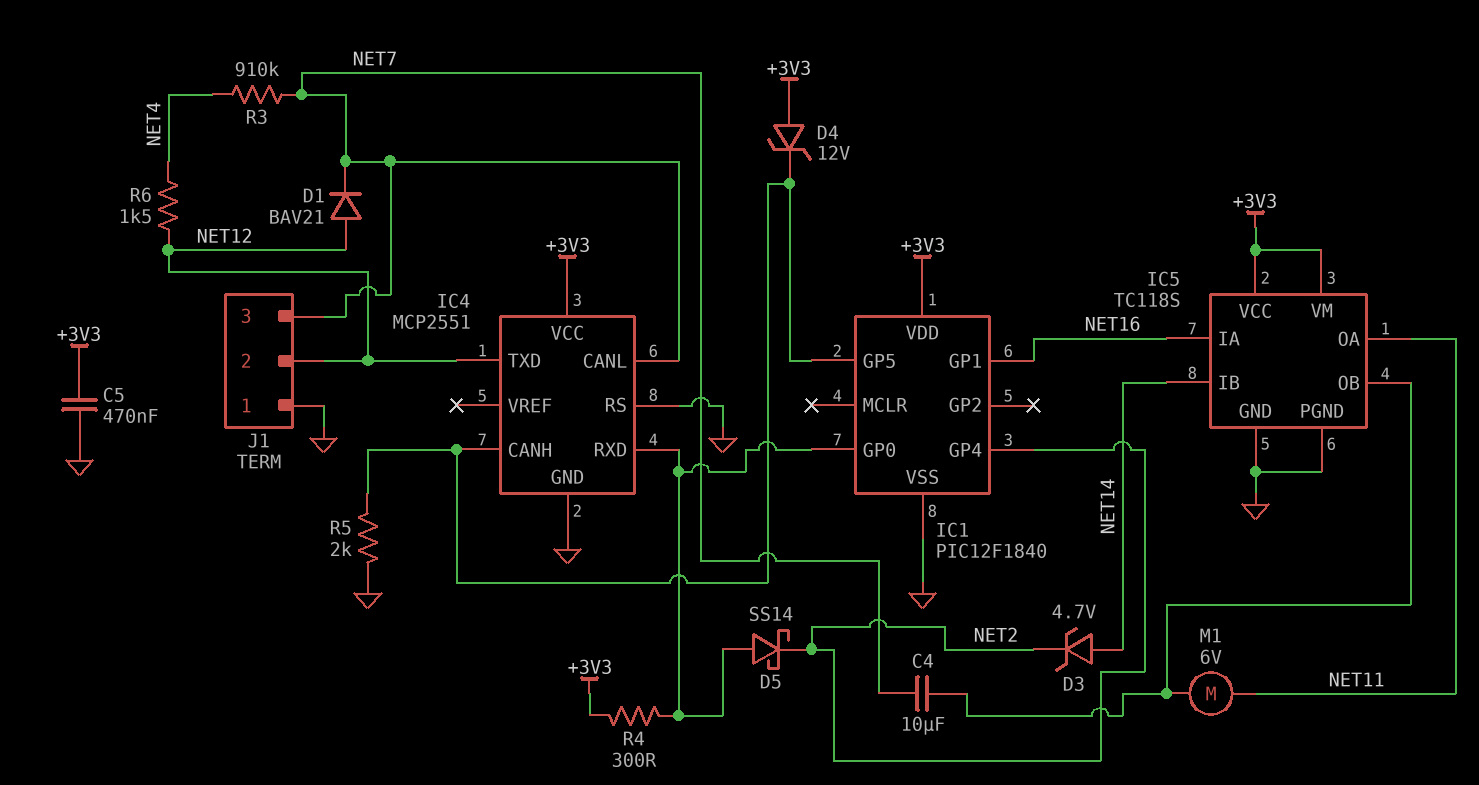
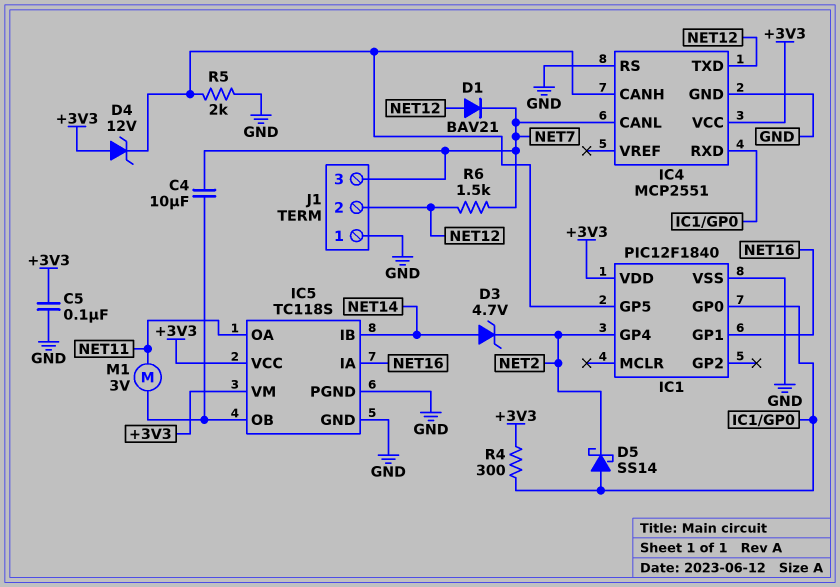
C5: 470nF (+3V3, GND) -> 100nF (+3V3, GND)
M1: motor 6V (IC5/OB, NET11) -> motor 3V (IC5/OB, NET11)
R3: 910k (NET4, NET7) -> none
R6: 1.5k (NET4, NET12) -> 1.5k (NET7, NET12)

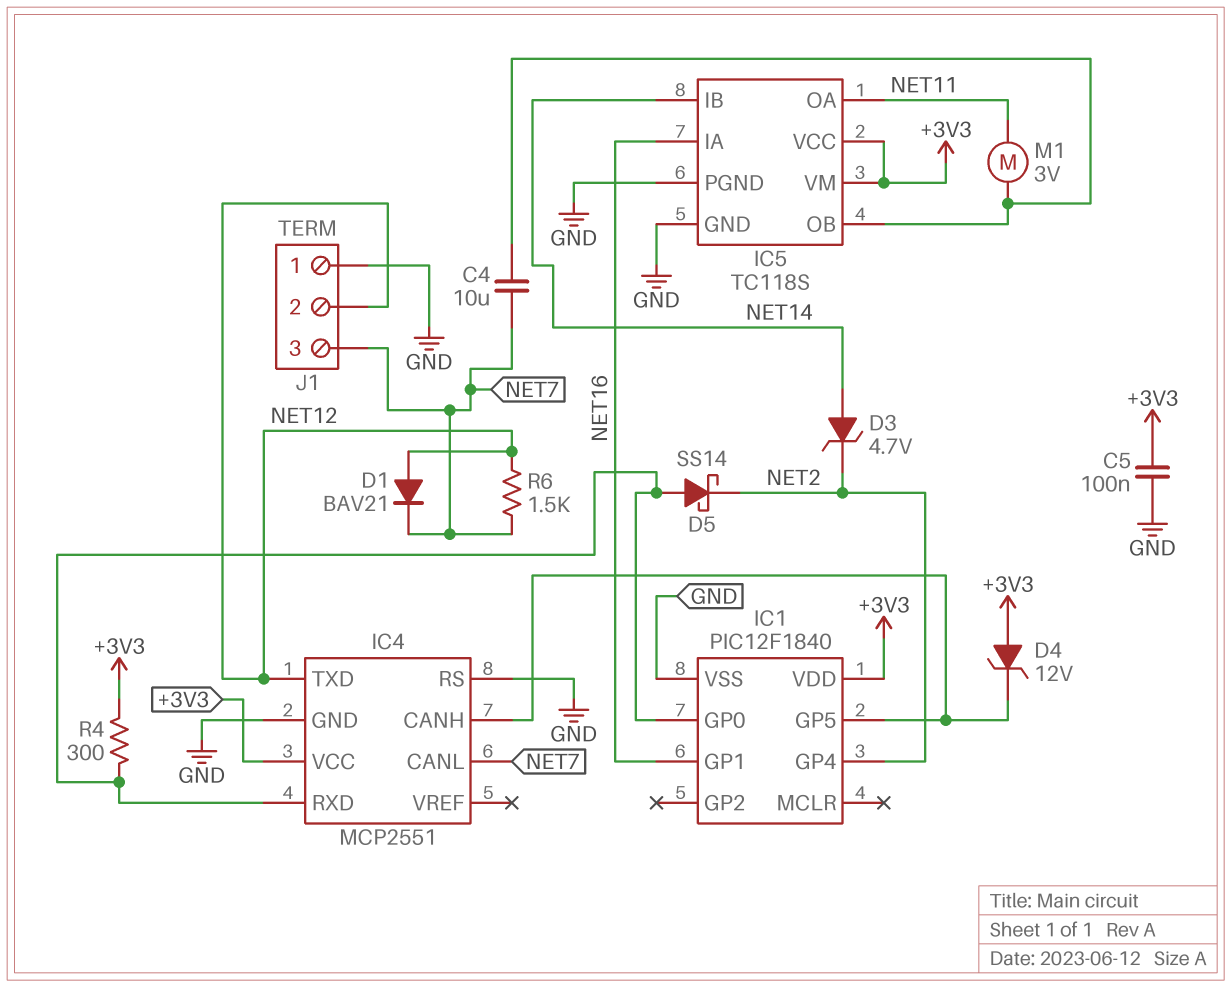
R5: 2k (GND, IC1/GP5) -> none

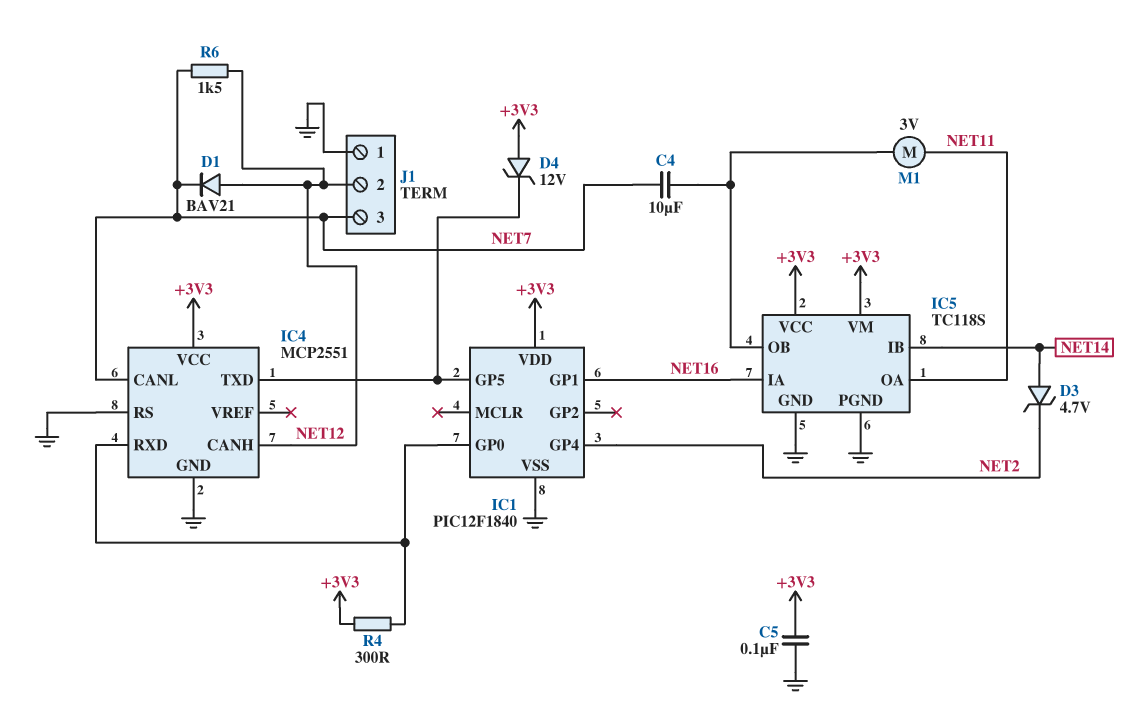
D5: schottky SS14 (A IC1/GP0, K NET2) -> none
IC4 pin CANH: IC1/GP5 -> NET12
IC4 pin TXD: NET12 -> IC1/GP5

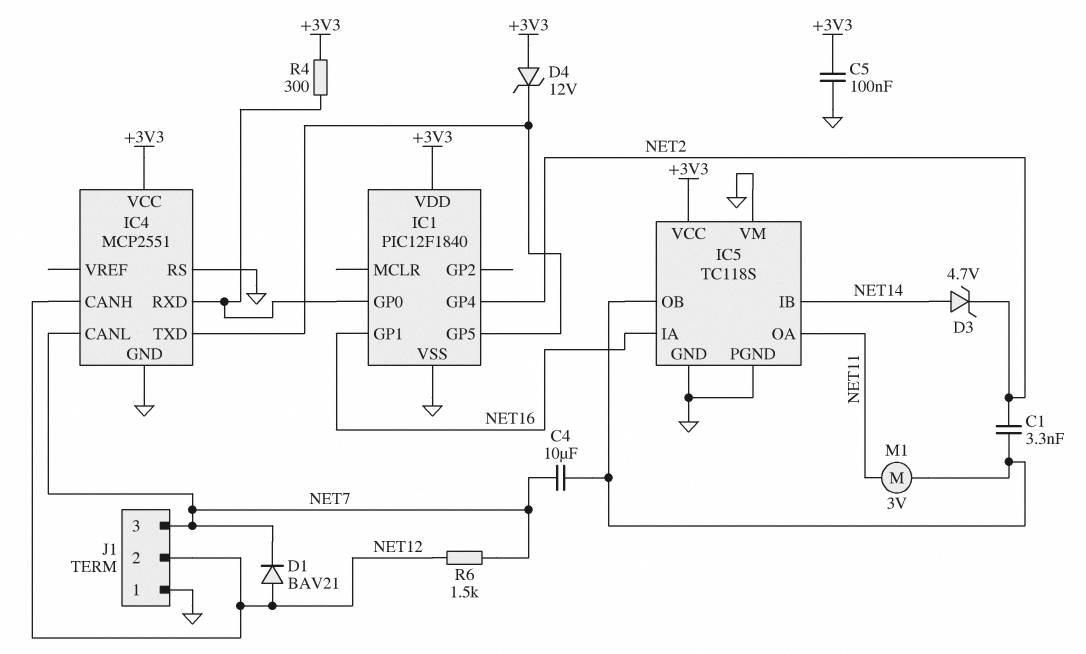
C1: none -> 3.3nF (IC5/OB, NET2)
IC5 pin VM: +3V3 -> GND

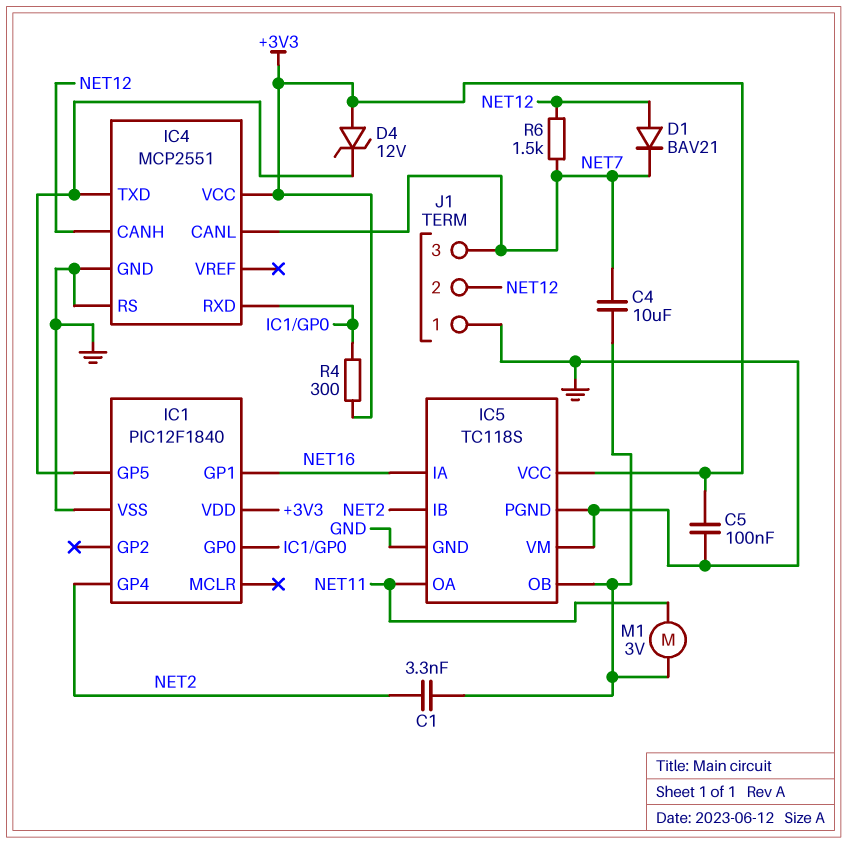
D3: zener 4.7V (A NET14, K NET2) -> none
IC5 pin IB: NET14 -> NET2

